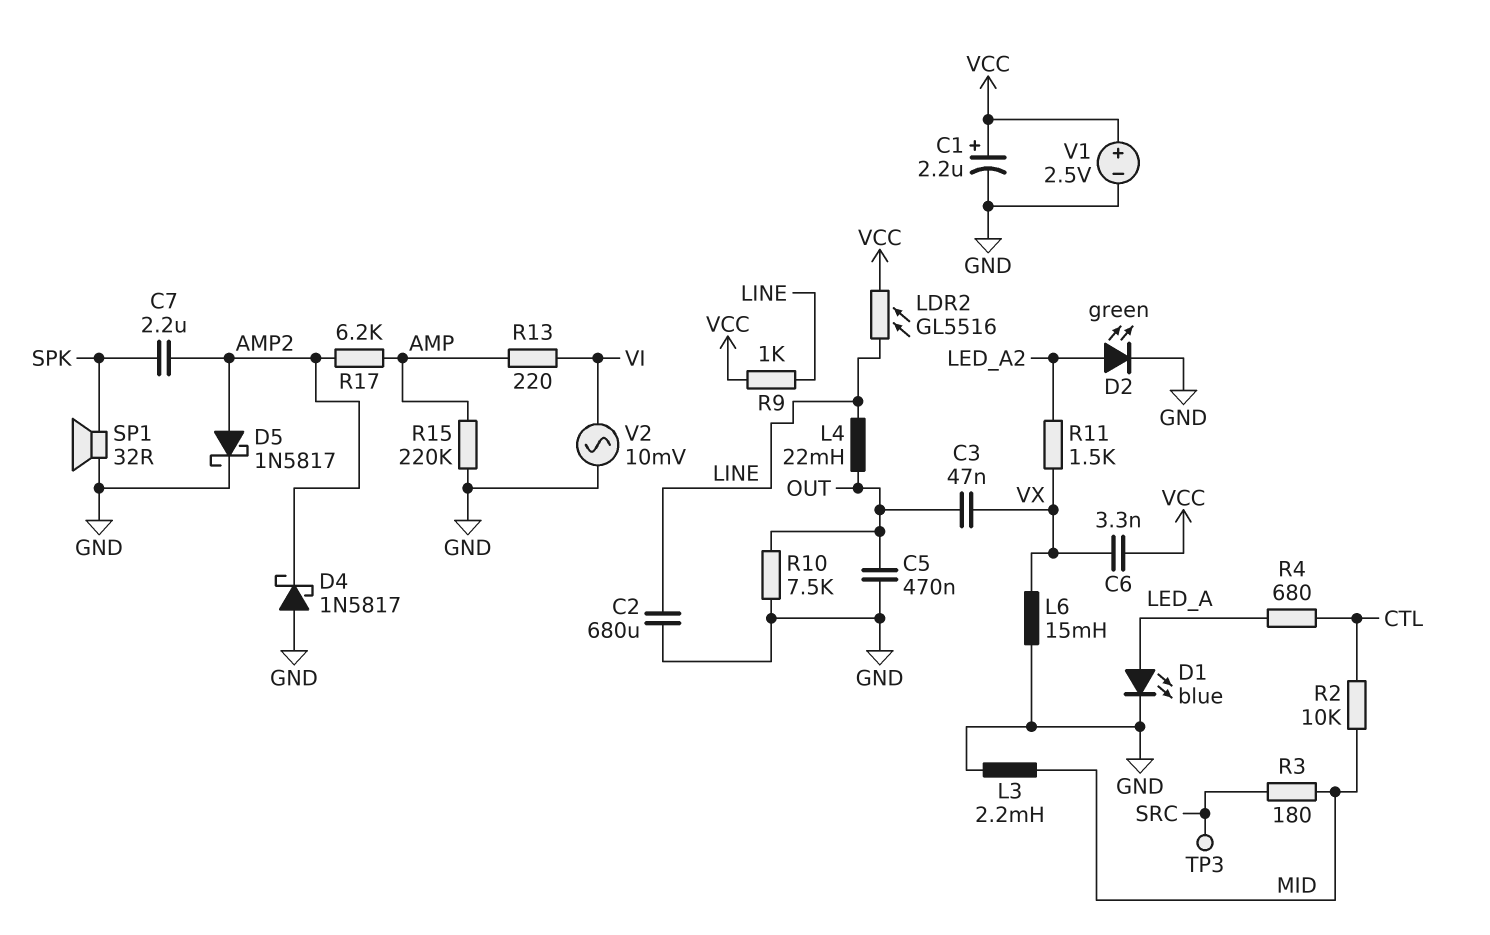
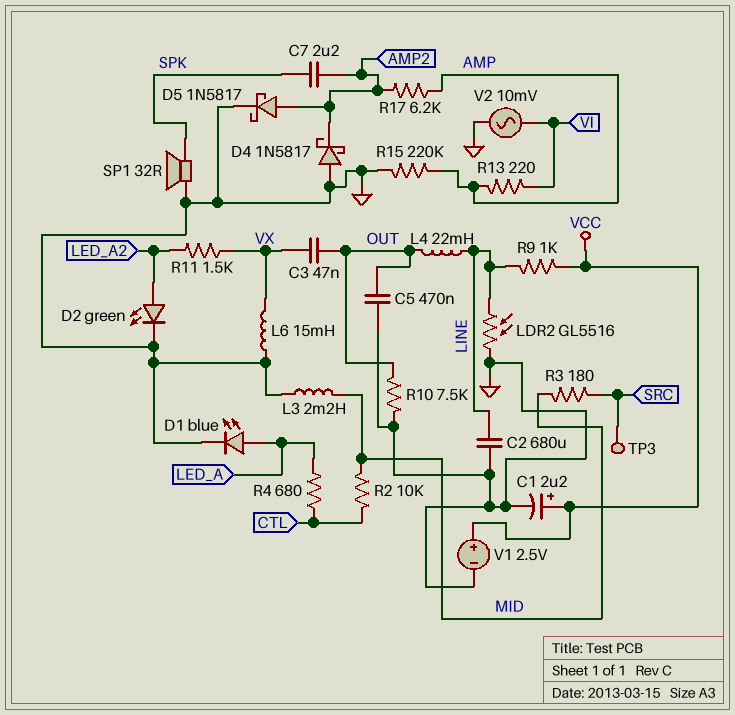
C6: 3.3nF (VCC, VX) -> none
LDR2: GL5516 (LINE, VCC) -> GL5516 (GND, LINE)

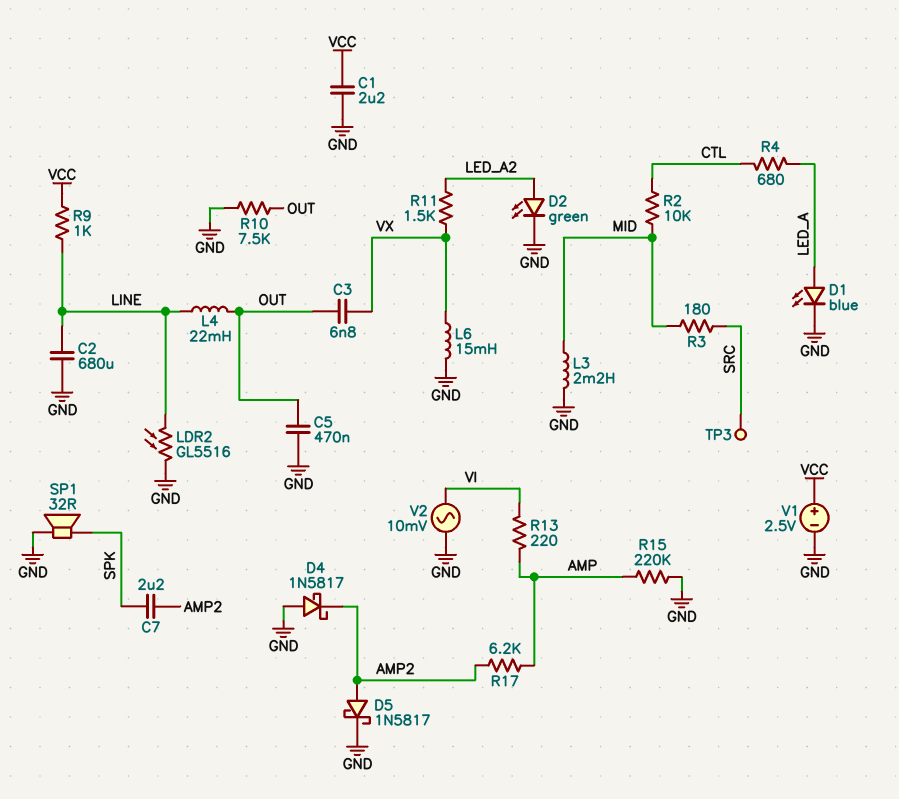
C1: 2.2uF (plus VCC, minus GND) -> 2.2uF (GND, VCC)
C3: 47nF (OUT, VX) -> 6.8nF (OUT, VX)

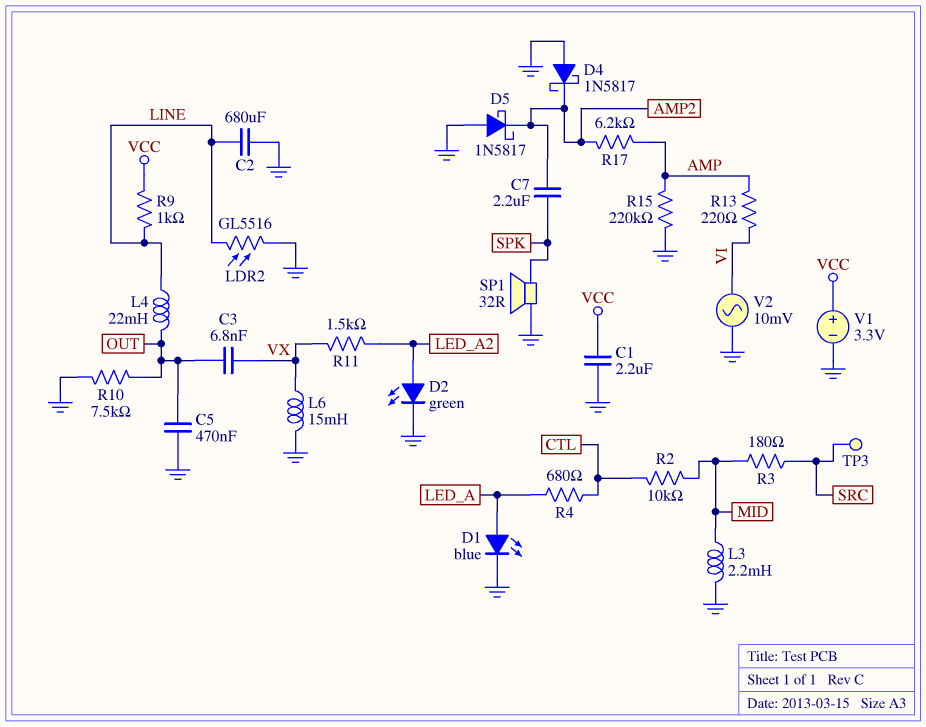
D5: schottky 1N5817 (A AMP2, K GND) -> schottky 1N5817 (A GND, K AMP2)
V1: 2.5V (plus VCC, minus GND) -> 3.3V (plus VCC, minus GND)

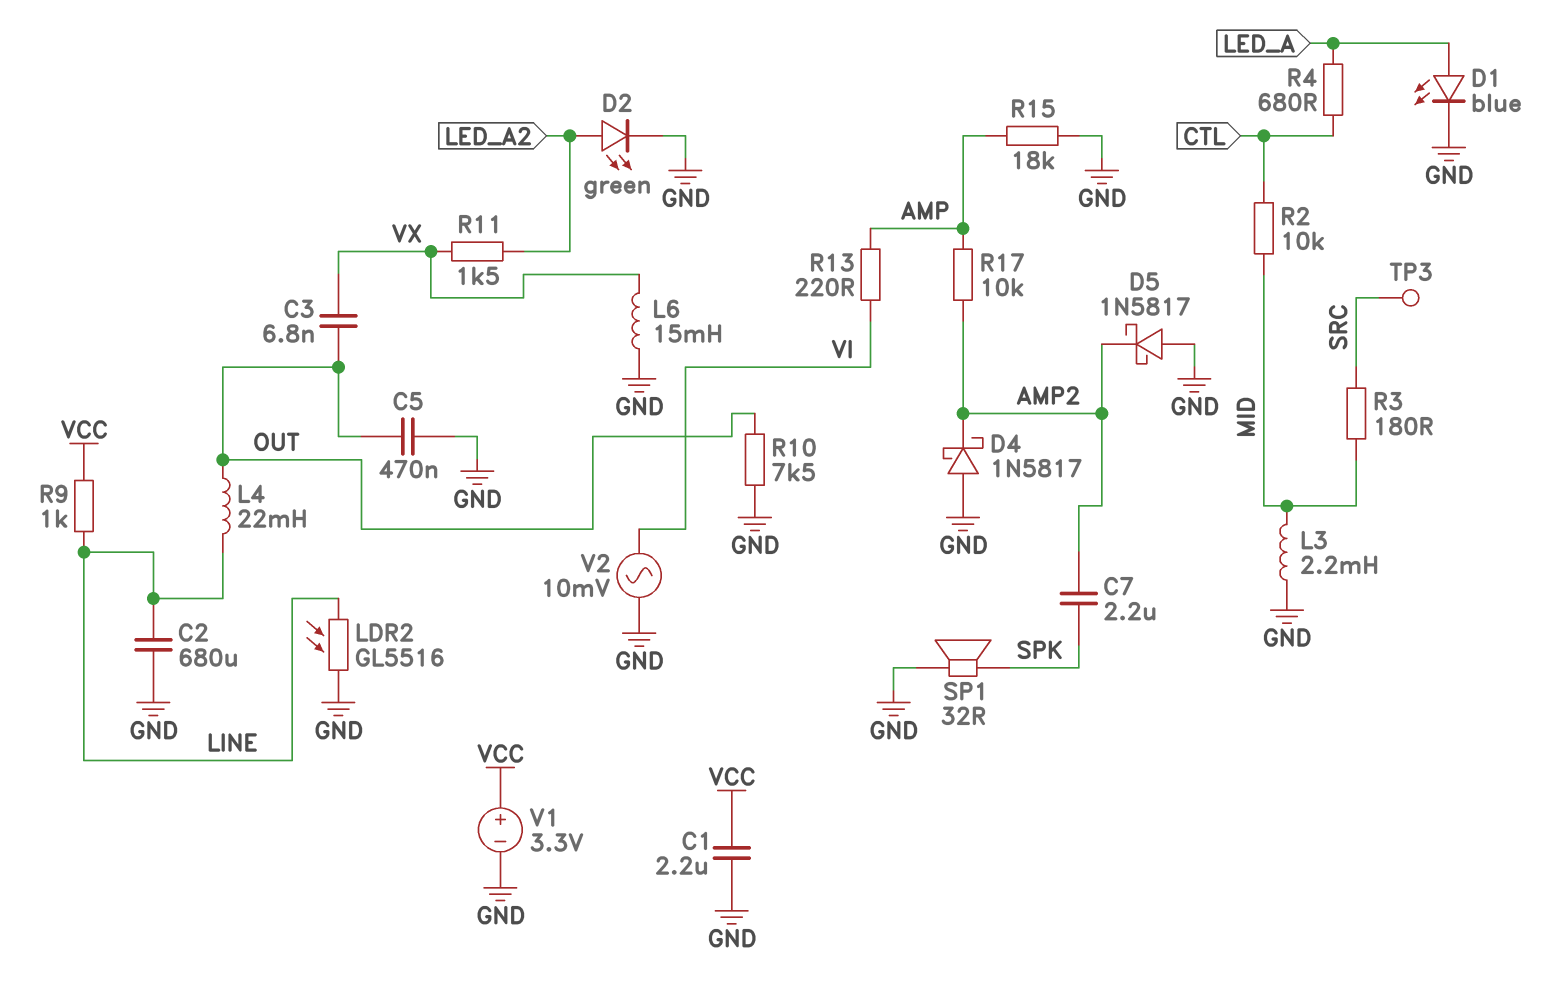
R15: 220k (AMP, GND) -> 18k (AMP, GND)
R17: 6.2k (AMP, AMP2) -> 10k (AMP, AMP2)

